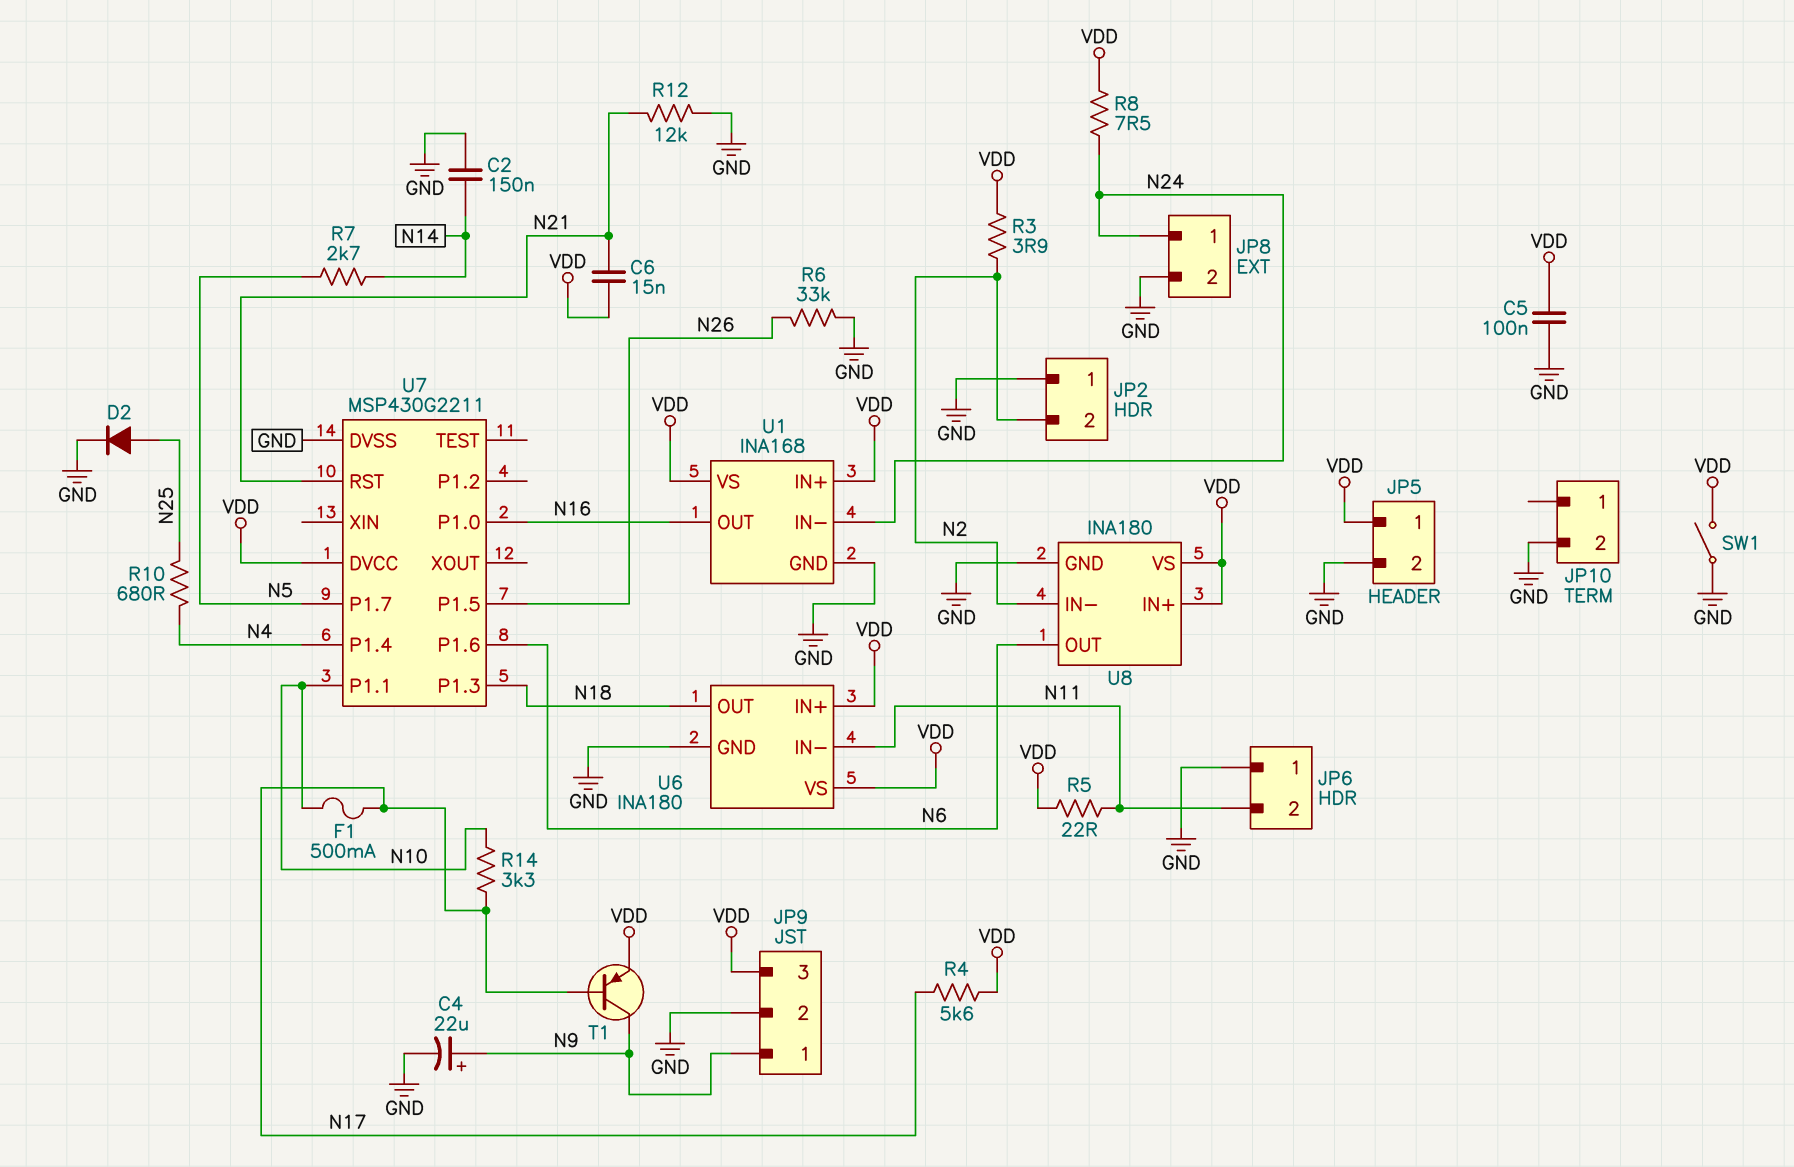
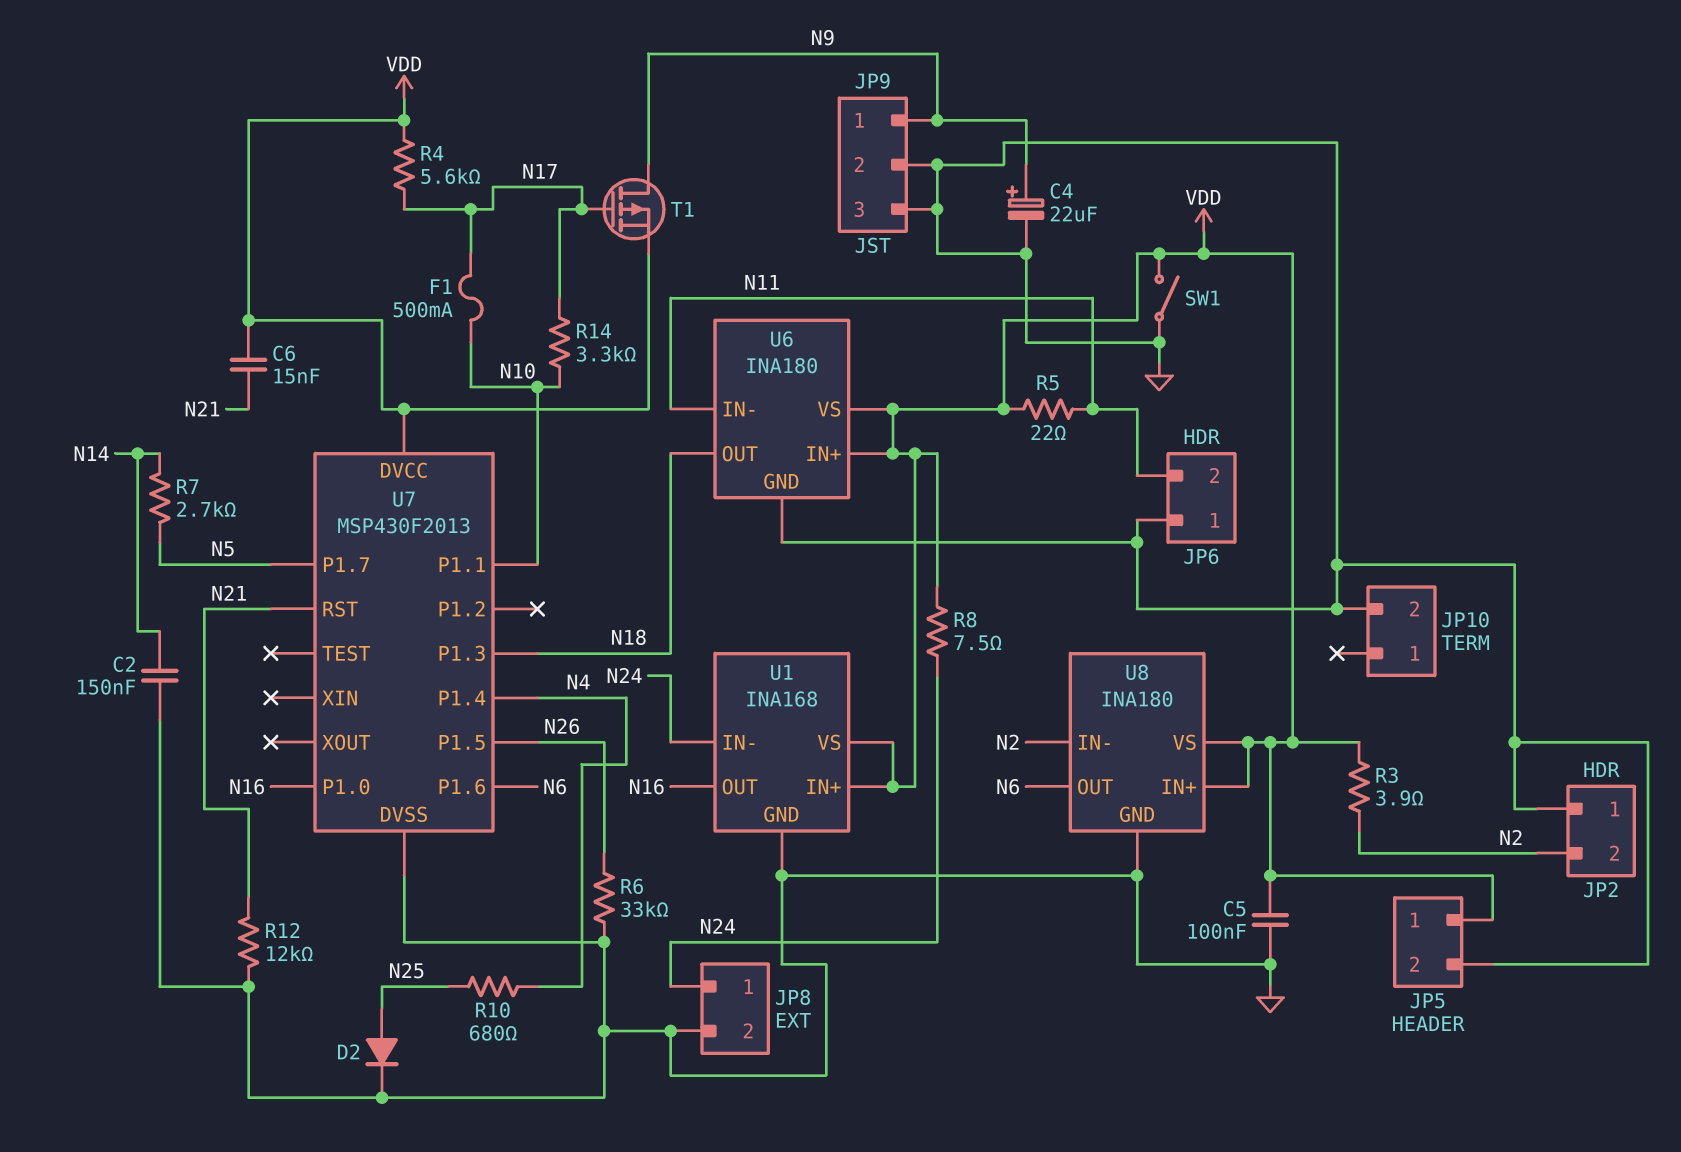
JP9 pin 3: VDD -> GND
T1: PNP (B N17, C N9, E VDD) -> PMOS (G N17, D N9, S VDD)
U7: MSP430G2211 -> MSP430F2013

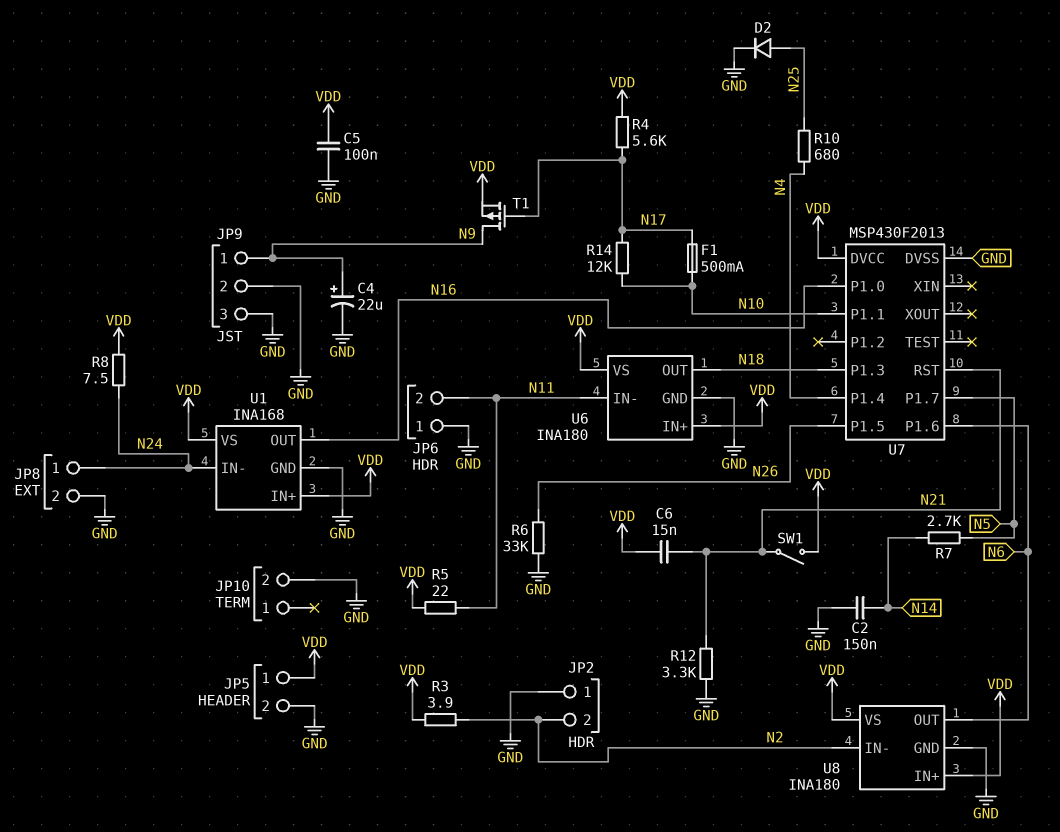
R12: 12k (GND, N21) -> 3.3k (GND, N21)
R14: 3.3k (N10, N17) -> 12k (N10, N17)
SW1: switch (GND, VDD) -> switch (N21, VDD)

